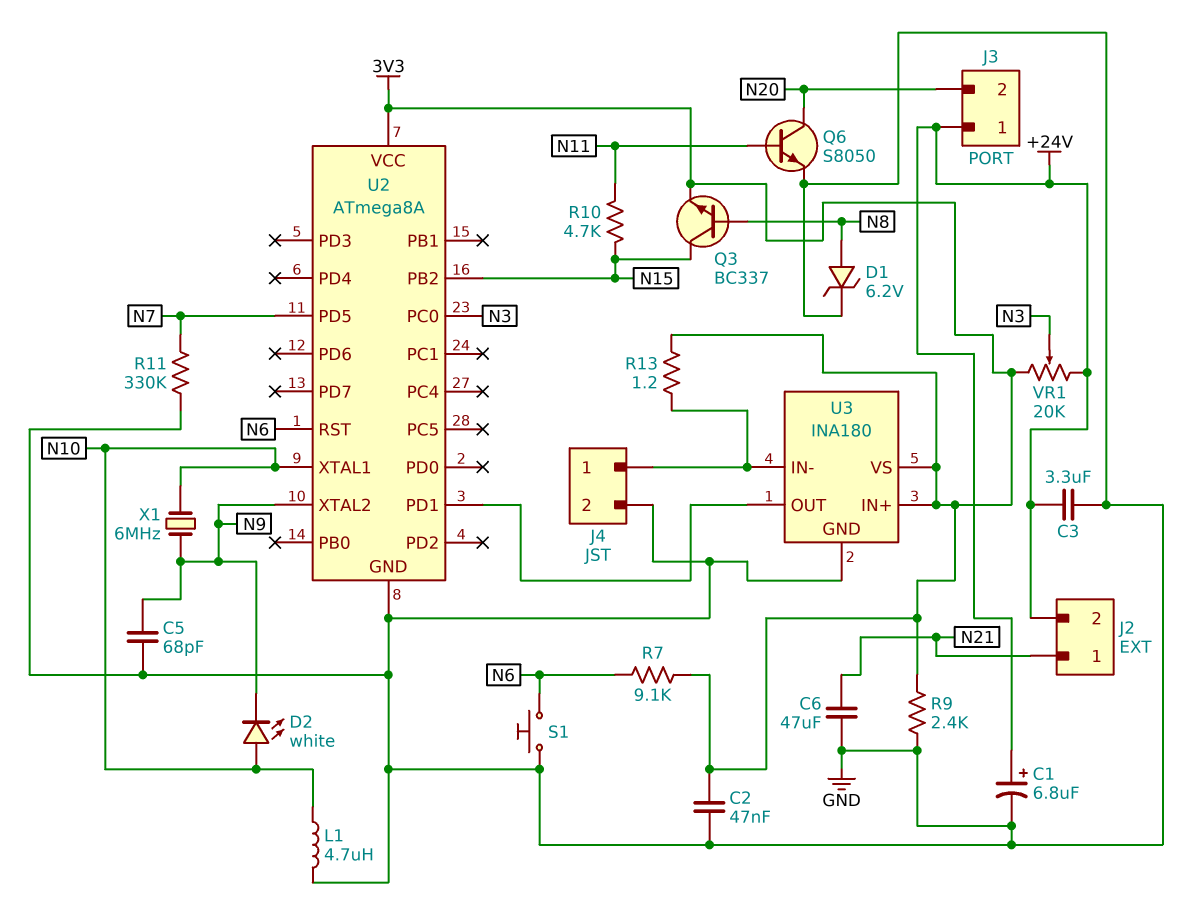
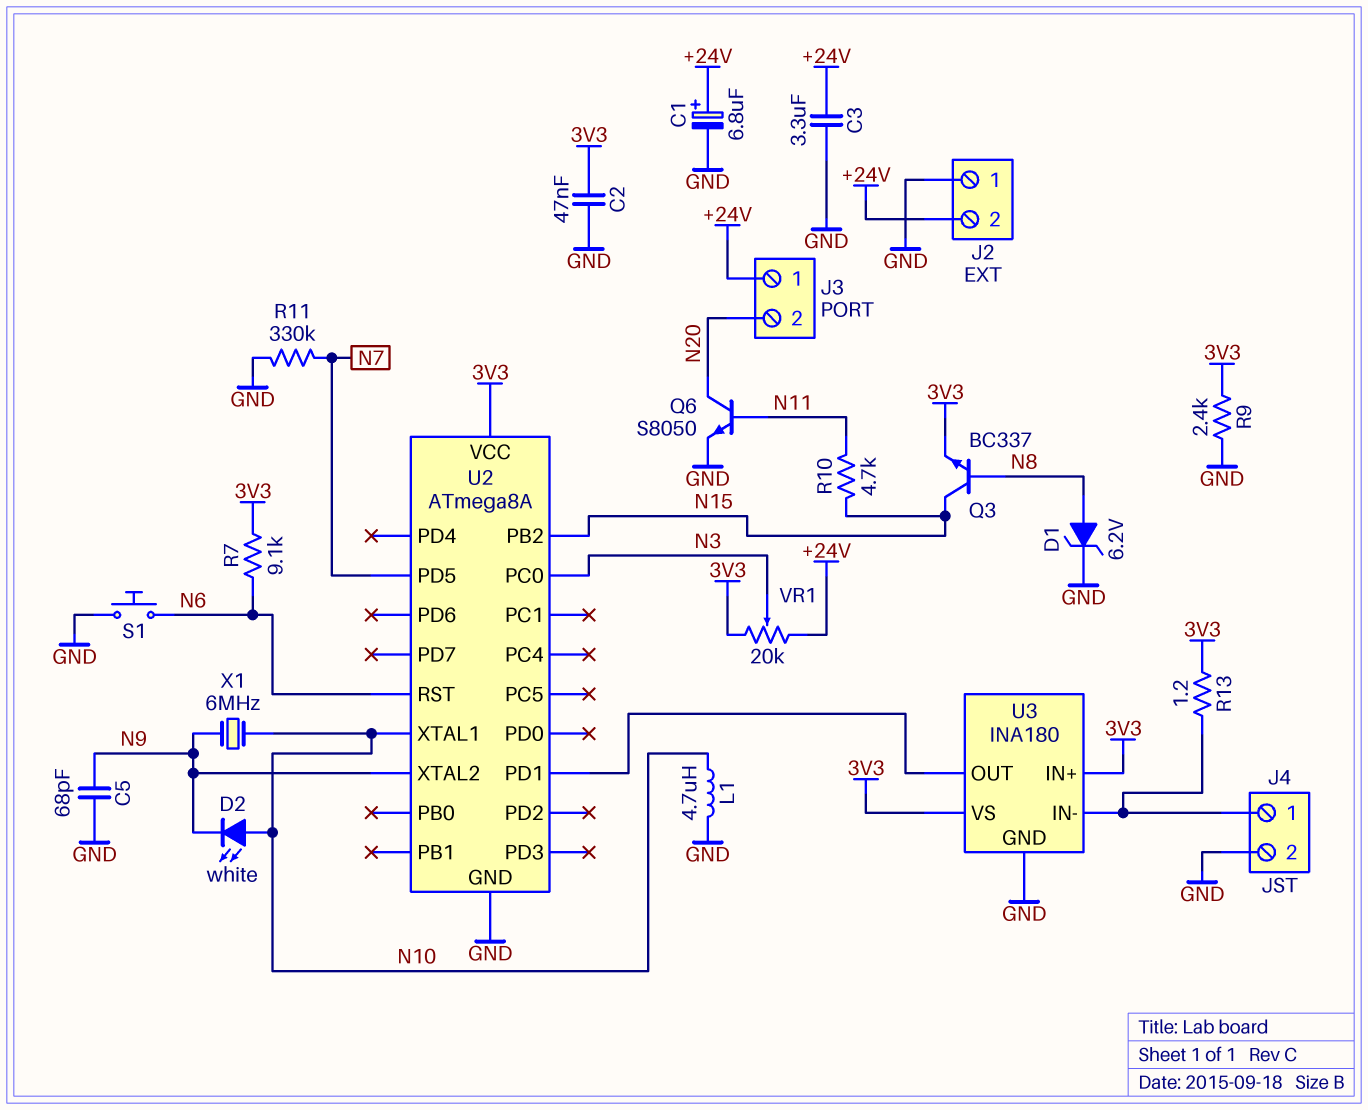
C6: 47uF (GND, N21) -> none
J2 pin 1: N21 -> GND

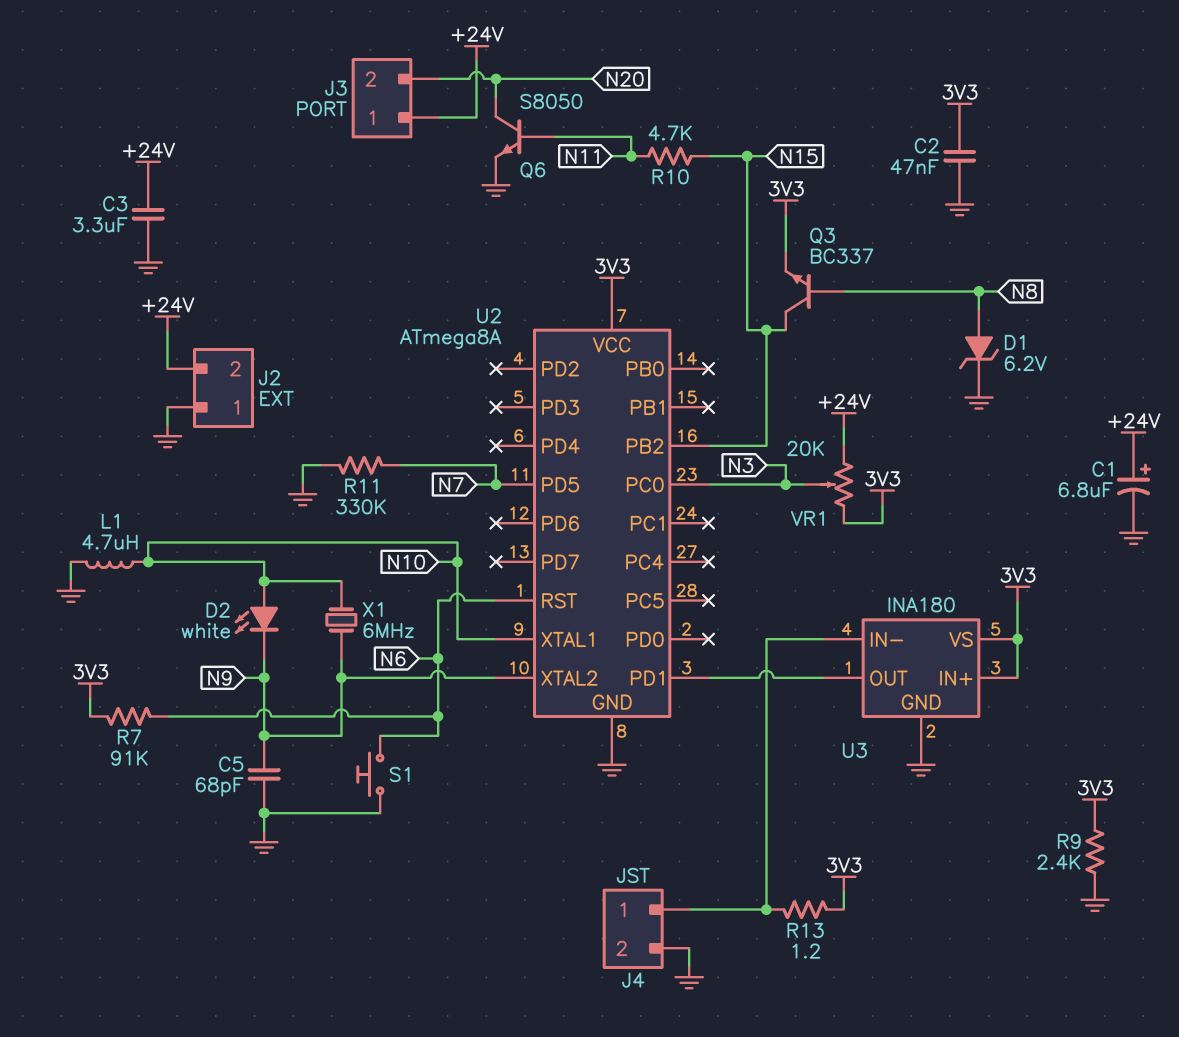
R7: 9.1k (3V3, N6) -> 91k (3V3, N6)

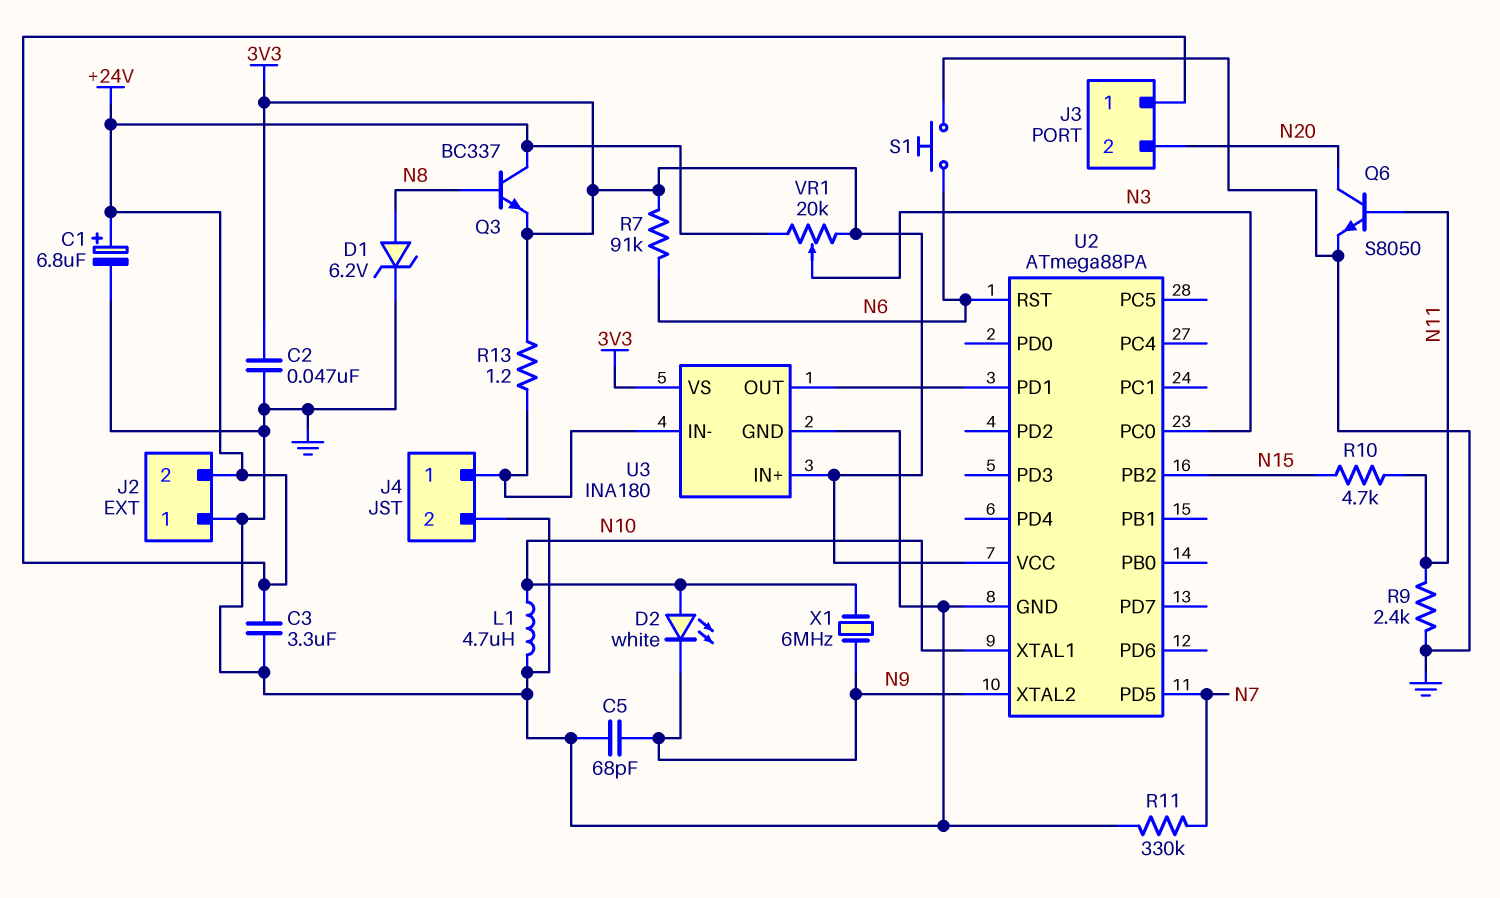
Q3: NPN BC337 (B N8, C N15, E 3V3) -> NPN BC337 (B N8, C +24V, E 3V3)
R9: 2.4k (3V3, GND) -> 2.4k (GND, N11)
U2: ATmega8A -> ATmega88PA

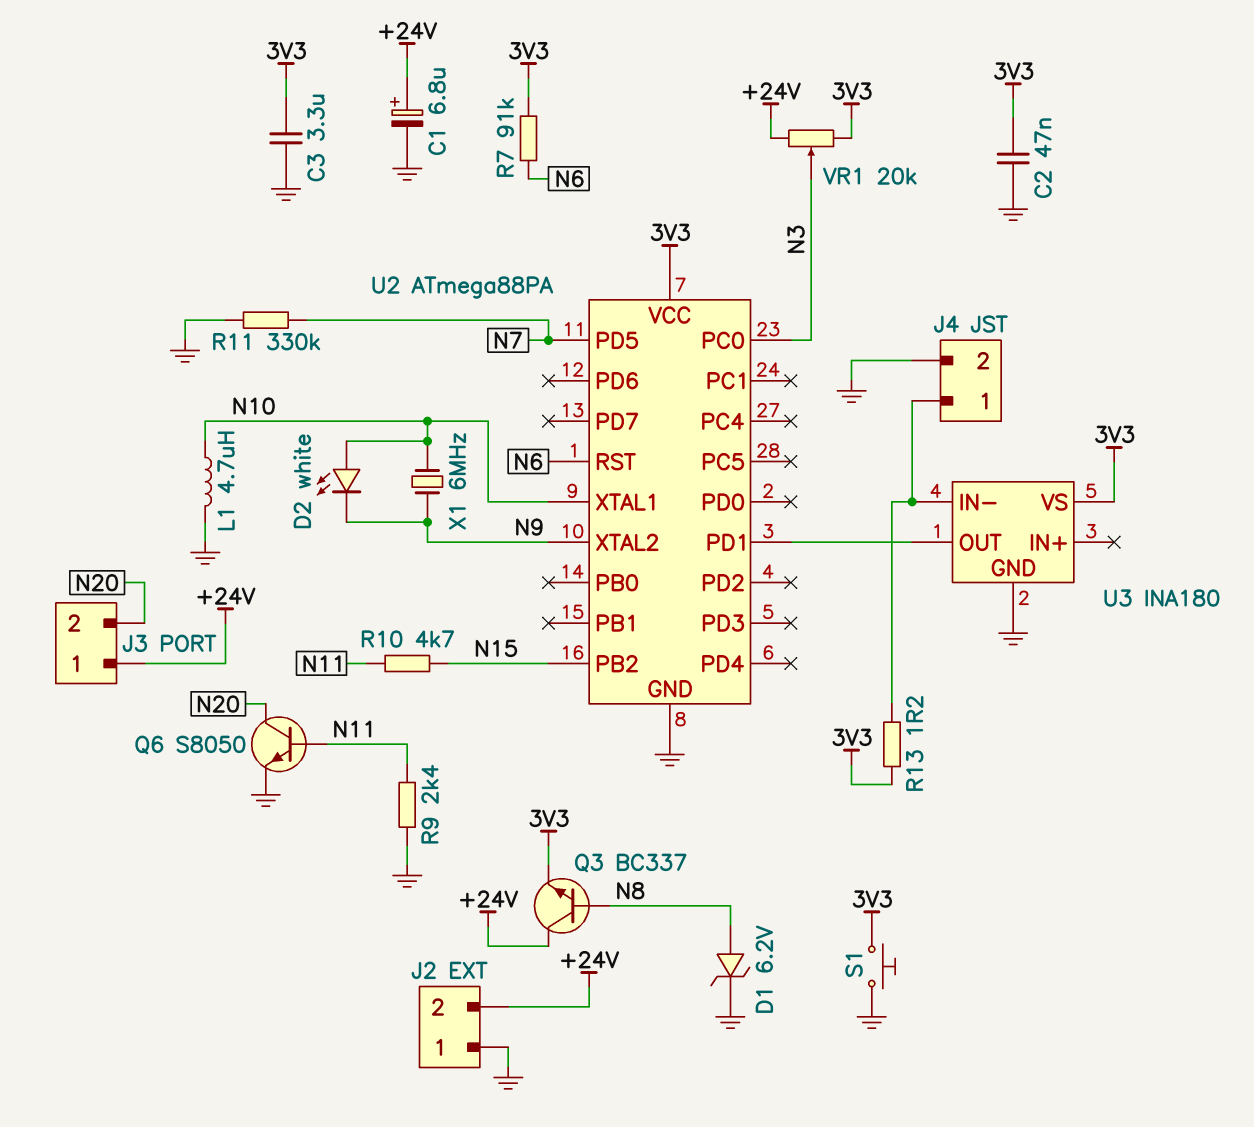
C3: 3.3uF (+24V, GND) -> 3.3uF (3V3, GND)
C5: 68pF (GND, N9) -> none
S1: button (GND, N6) -> button (3V3, GND)
U3 pin IN+: 3V3 -> none

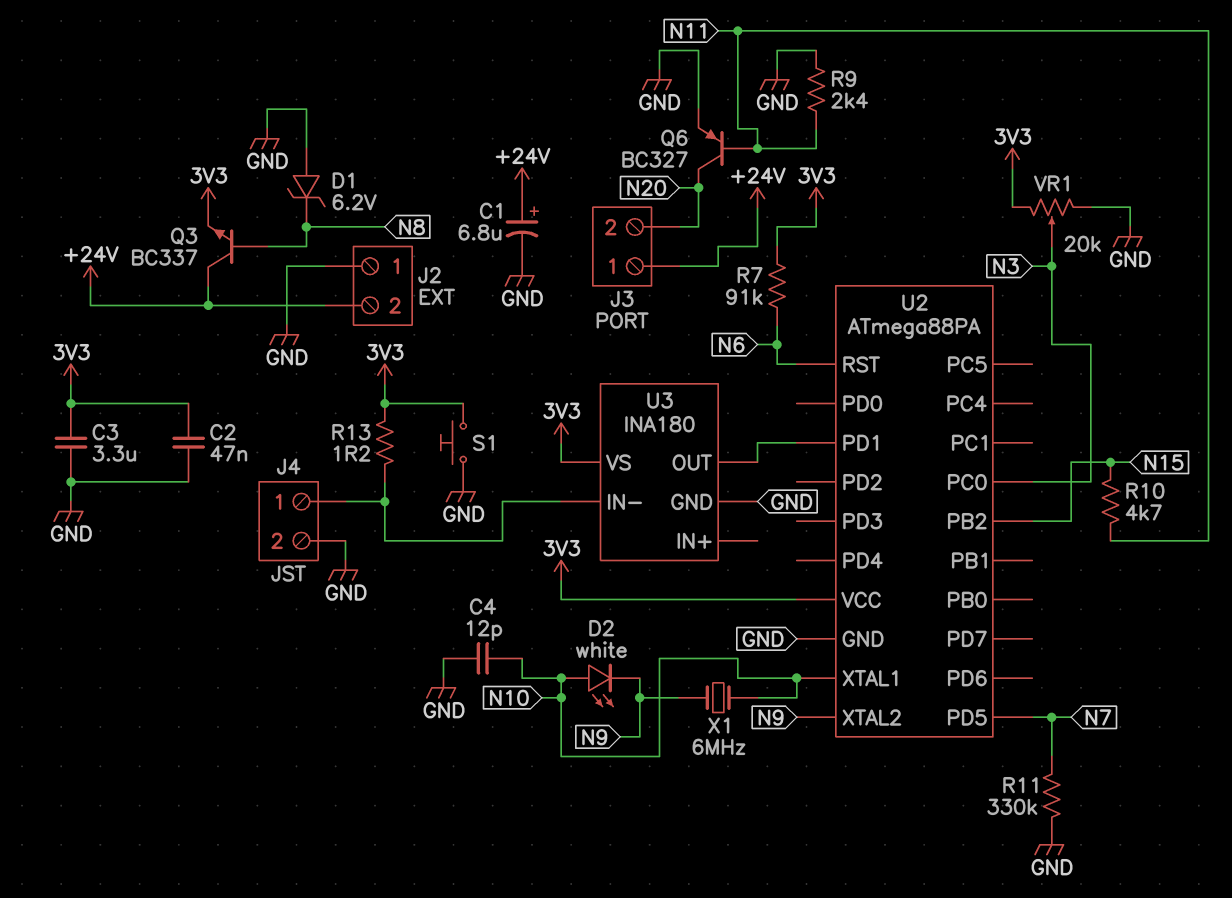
C4: none -> 12pF (GND, N10)
D1: zener 6.2V (A N8, K GND) -> zener 6.2V (A GND, K N8)
L1: 4.7uH (GND, N10) -> none
Q6: NPN S8050 (B N11, C N20, E GND) -> PNP BC327 (B N11, C N20, E GND)
VR1: 20k (+24V, 3V3, wiper N3) -> 20k (3V3, GND, wiper N3)

